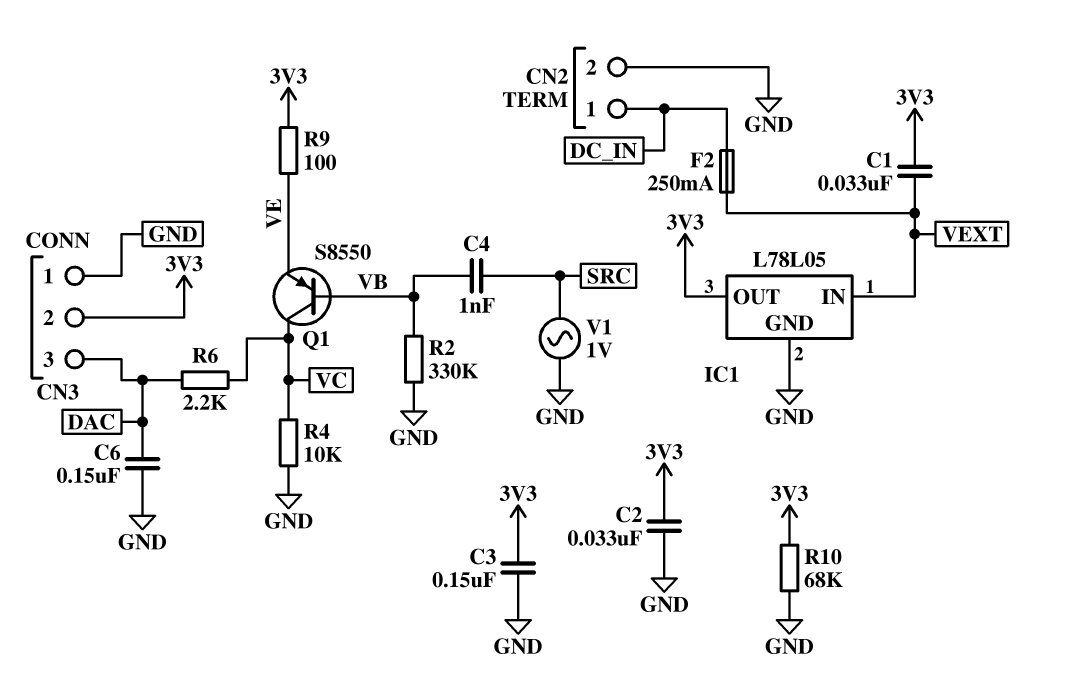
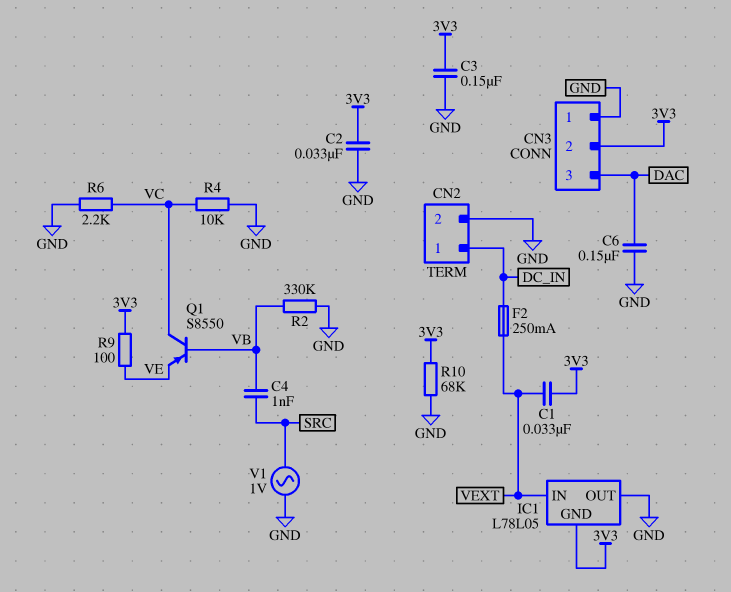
IC1 pin GND: GND -> 3V3
IC1 pin OUT: 3V3 -> GND
R6: 2.2k (DAC, VC) -> 2.2k (GND, VC)

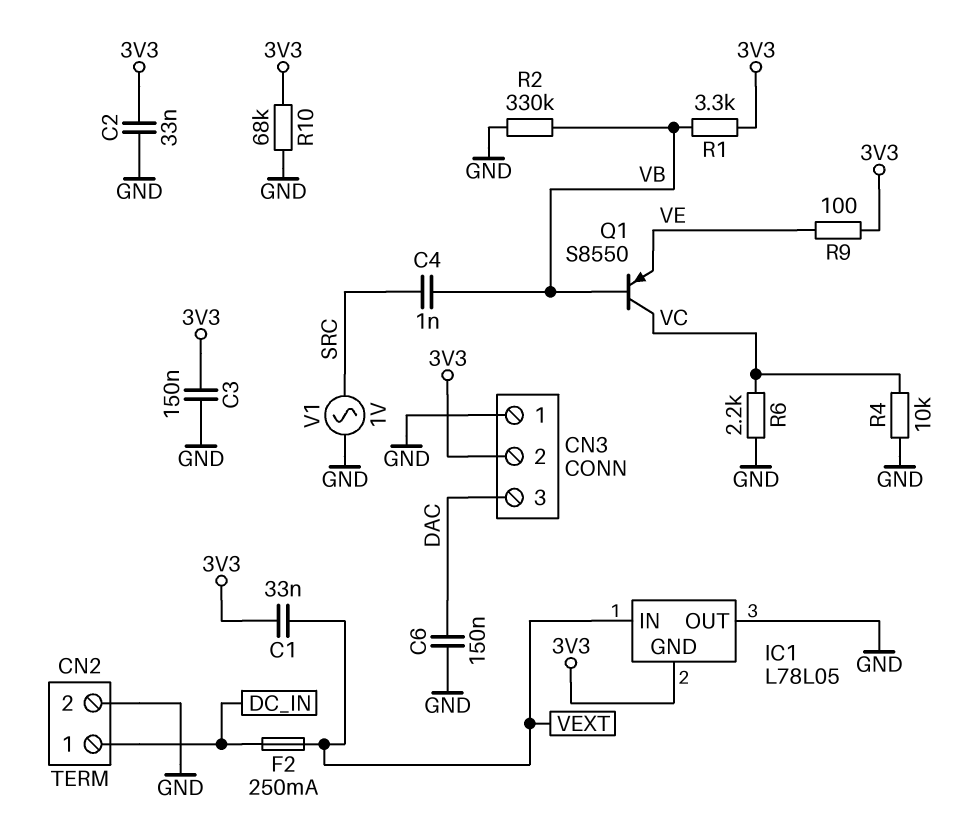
R1: none -> 3.3k (3V3, VB)

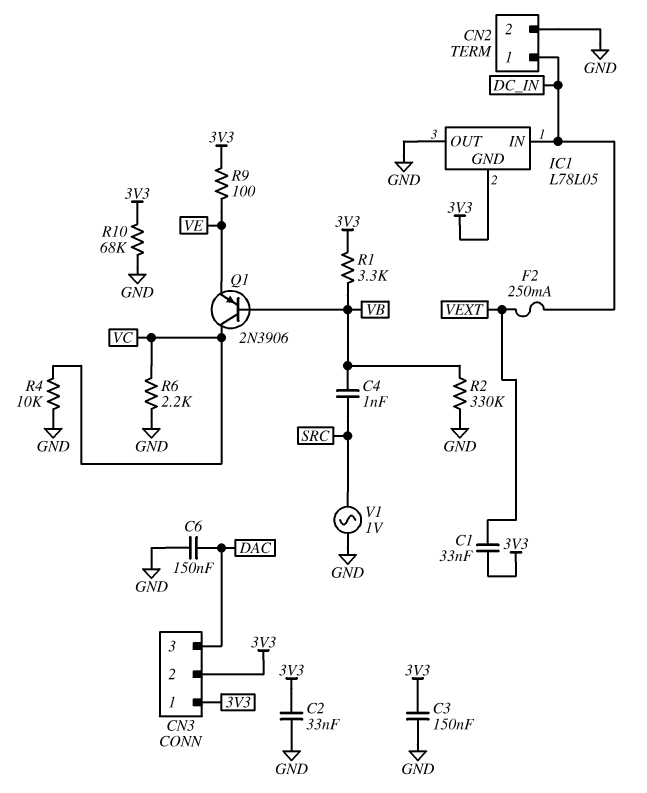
CN3 pin 1: GND -> 3V3
IC1 pin IN: VEXT -> DC_IN
Q1: PNP S8550 (B VB, C VC, E VE) -> PNP 2N3906 (B VB, C VC, E VE)

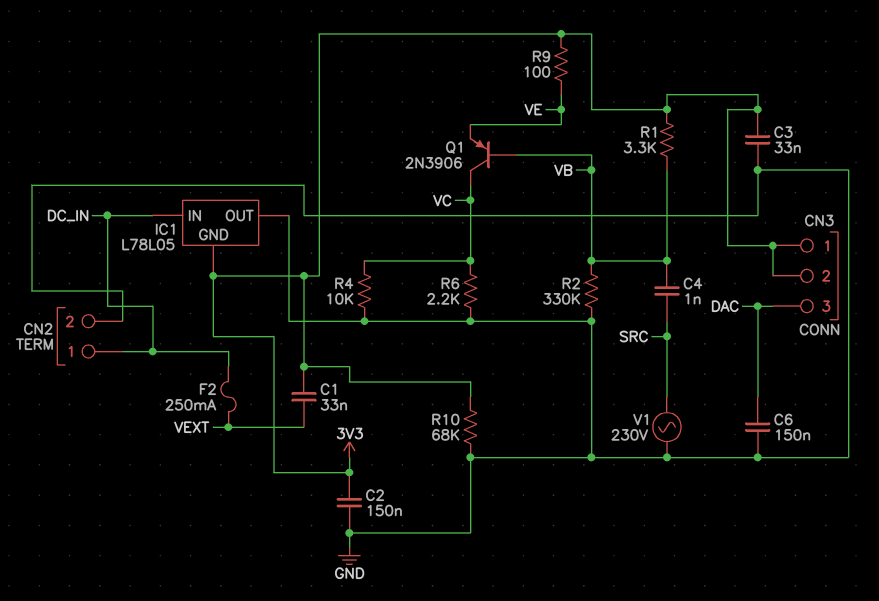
C2: 33nF (3V3, GND) -> 150nF (3V3, GND)
C3: 150nF (3V3, GND) -> 33nF (3V3, GND)
V1: AC 1V (GND, SRC) -> AC 230V (GND, SRC)

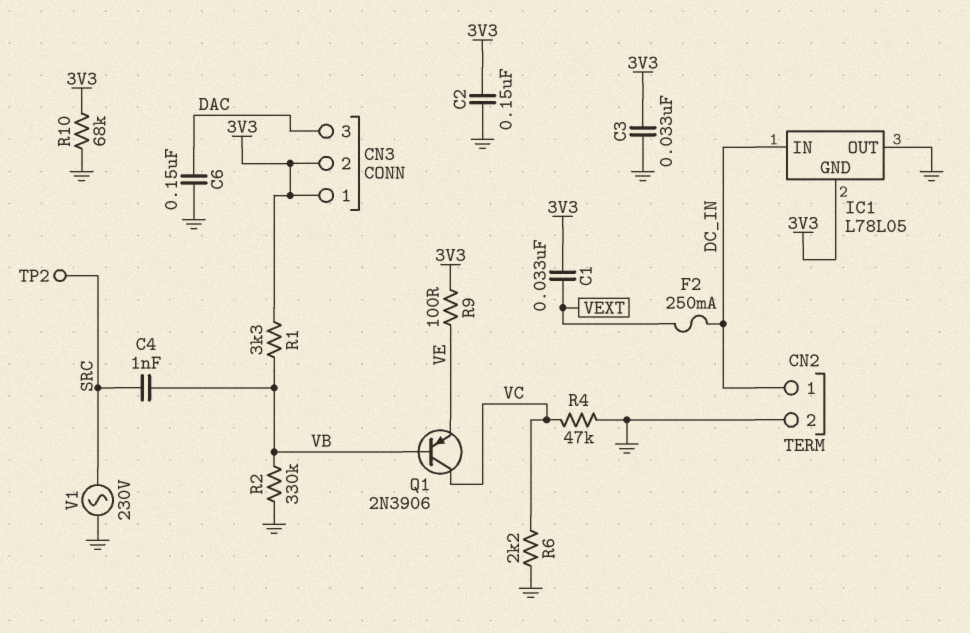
R4: 10k (GND, VC) -> 47k (GND, VC)
TP2: none -> test point (SRC)

